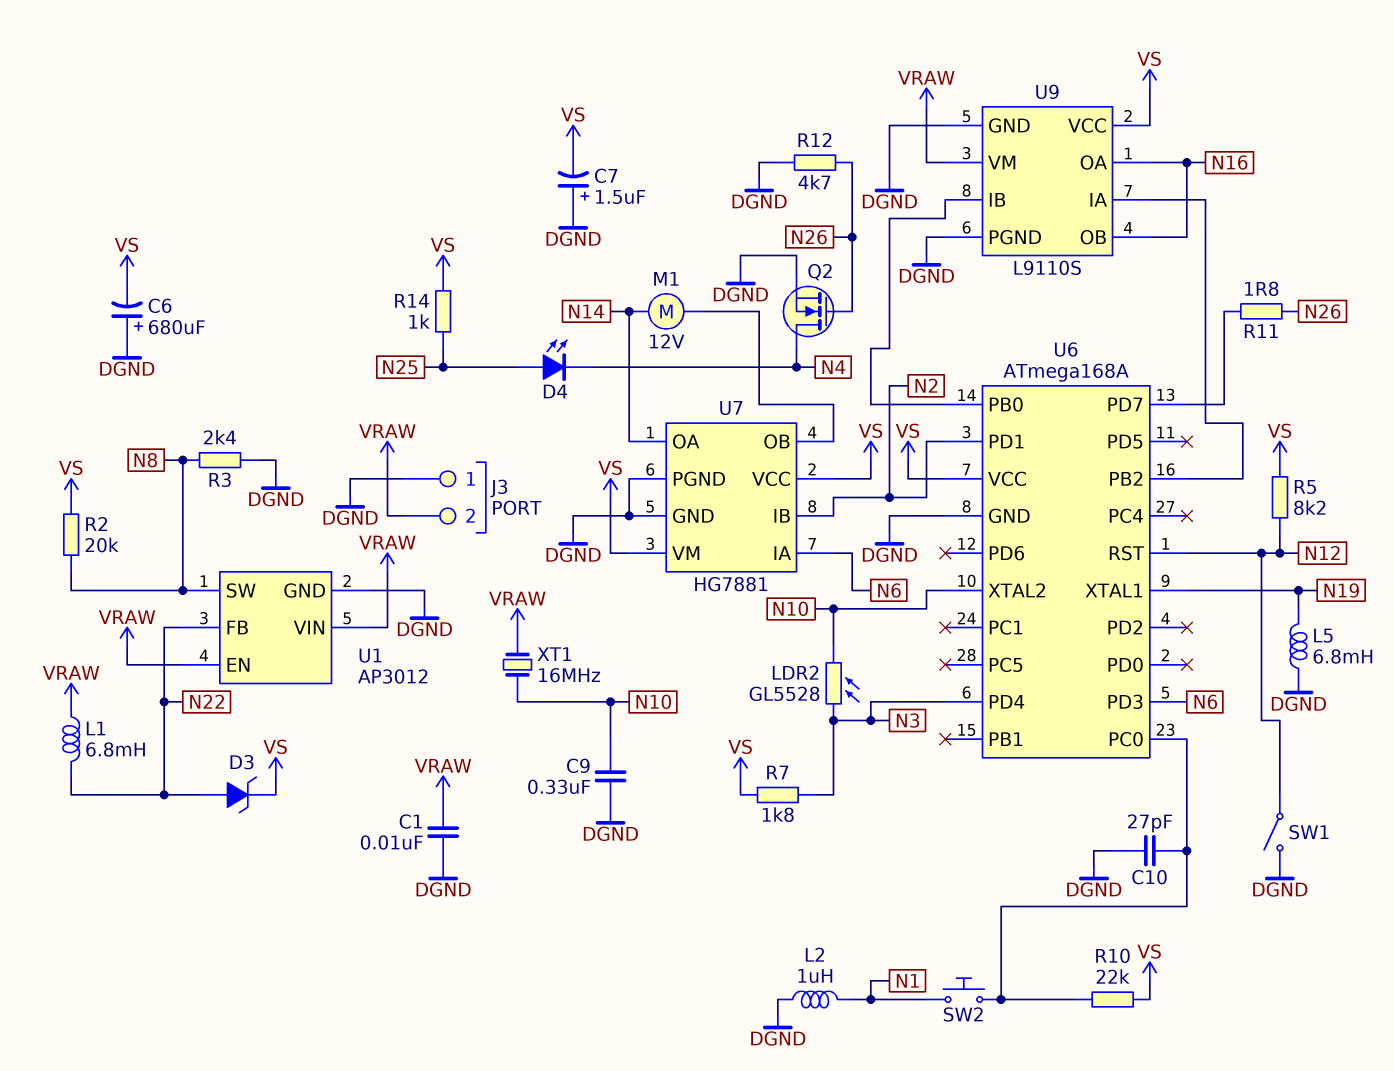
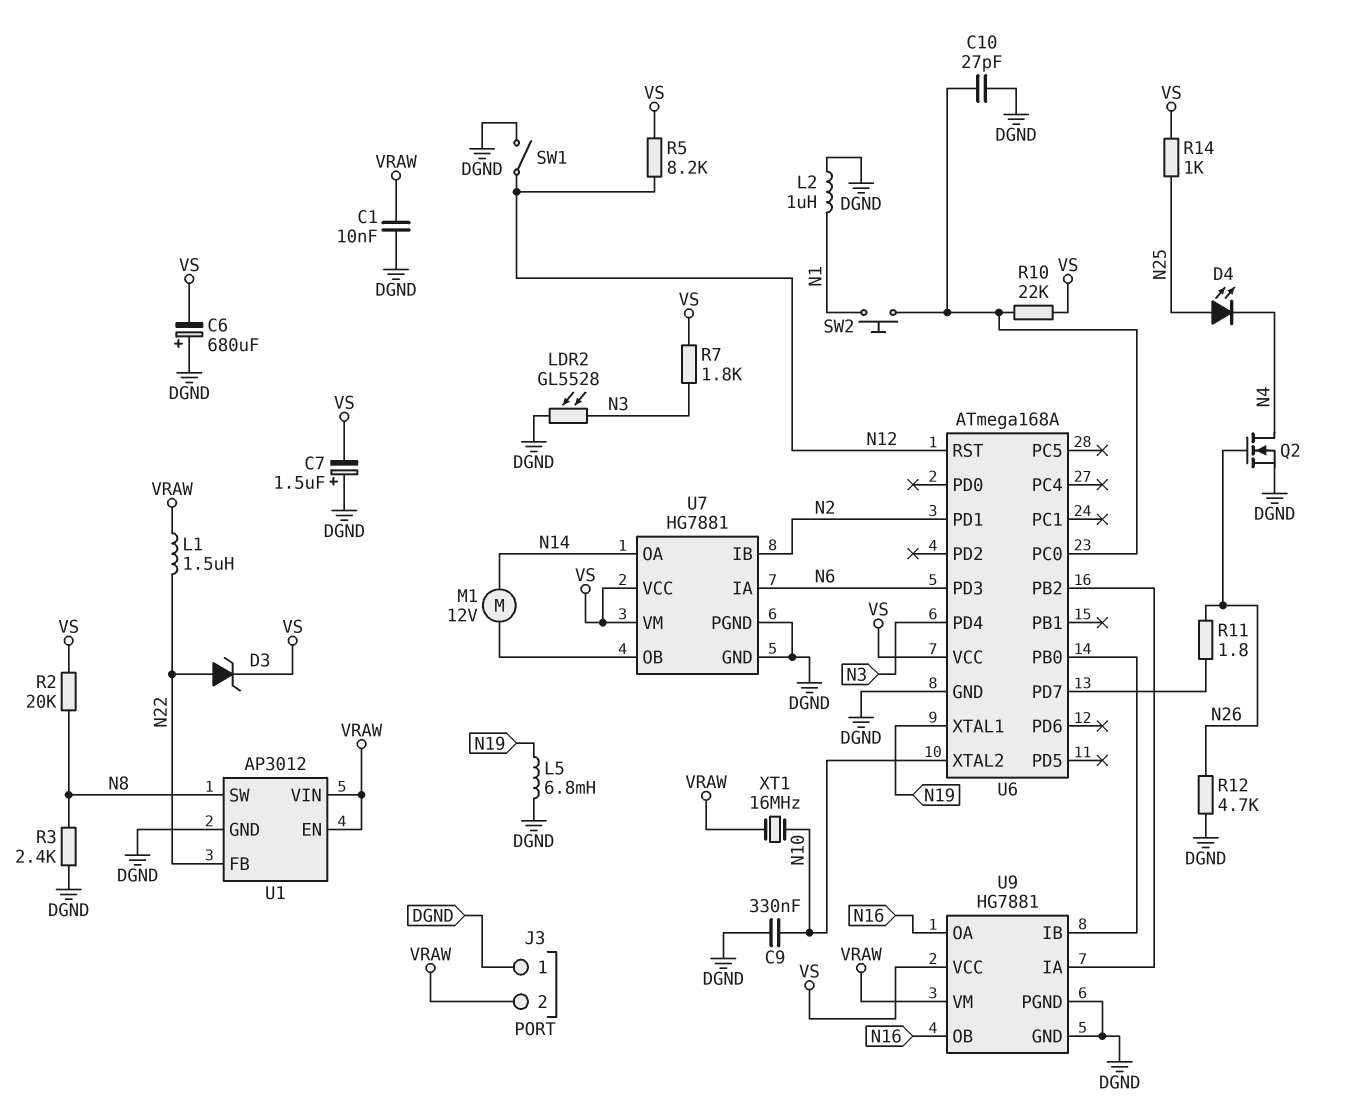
L1: 6.8mH (N22, VRAW) -> 1.5uH (N22, VRAW)
LDR2: GL5528 (N3, N10) -> GL5528 (DGND, N3)
U9: L9110S -> HG7881

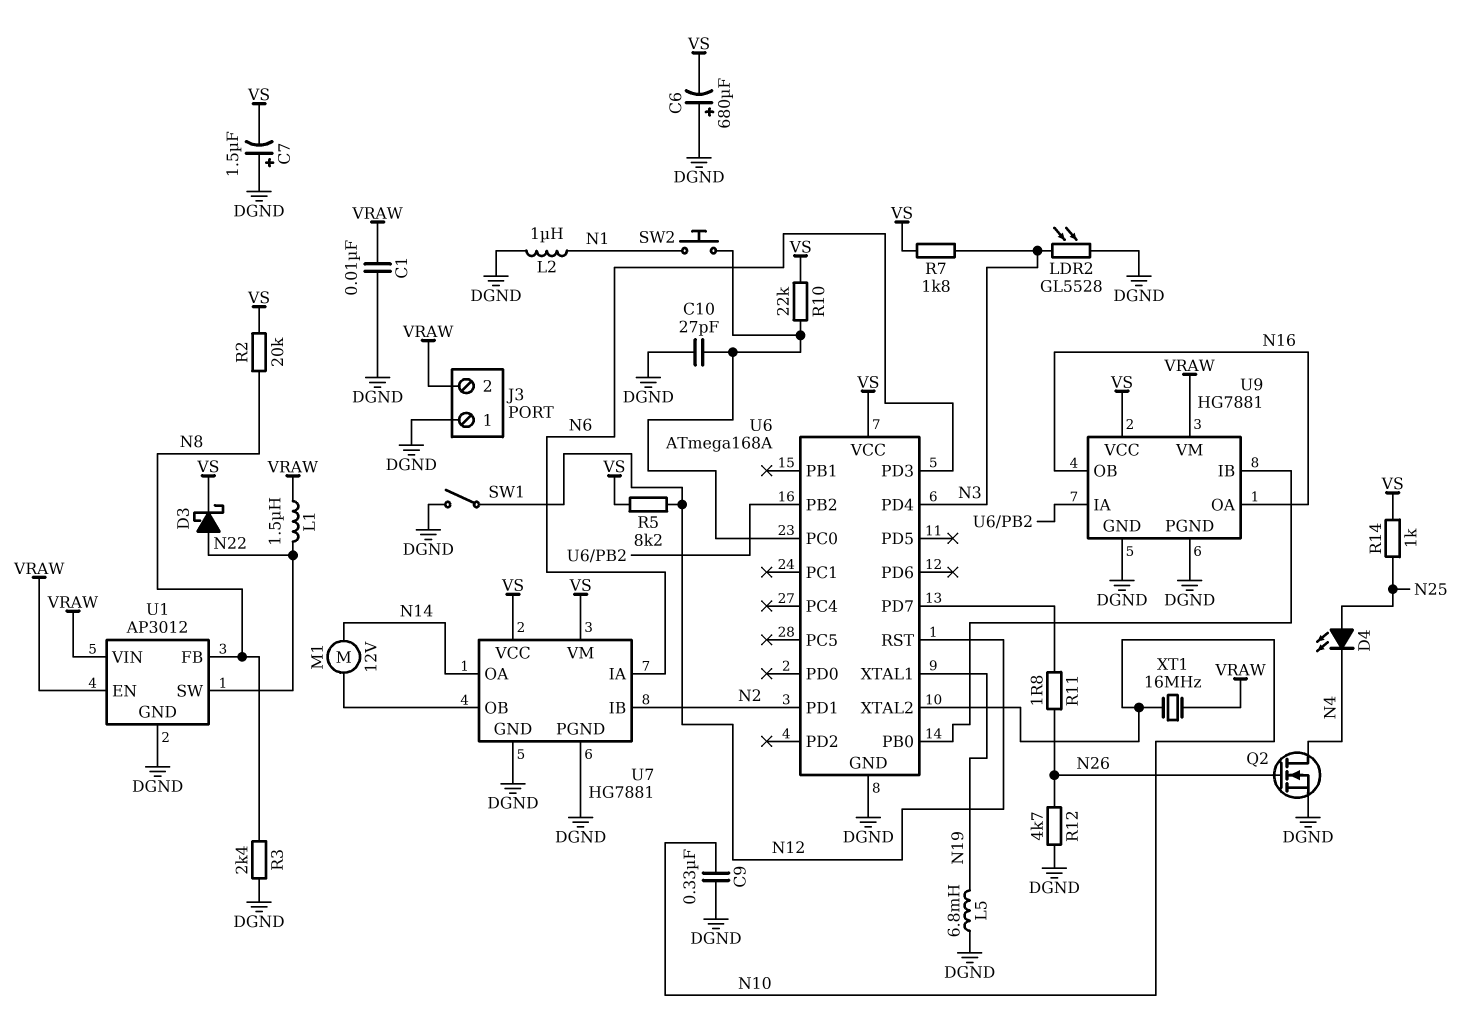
D3: zener (A N22, K VS) -> schottky (A N22, K VS)
U1 pin FB: N22 -> N8
U1 pin SW: N8 -> N22

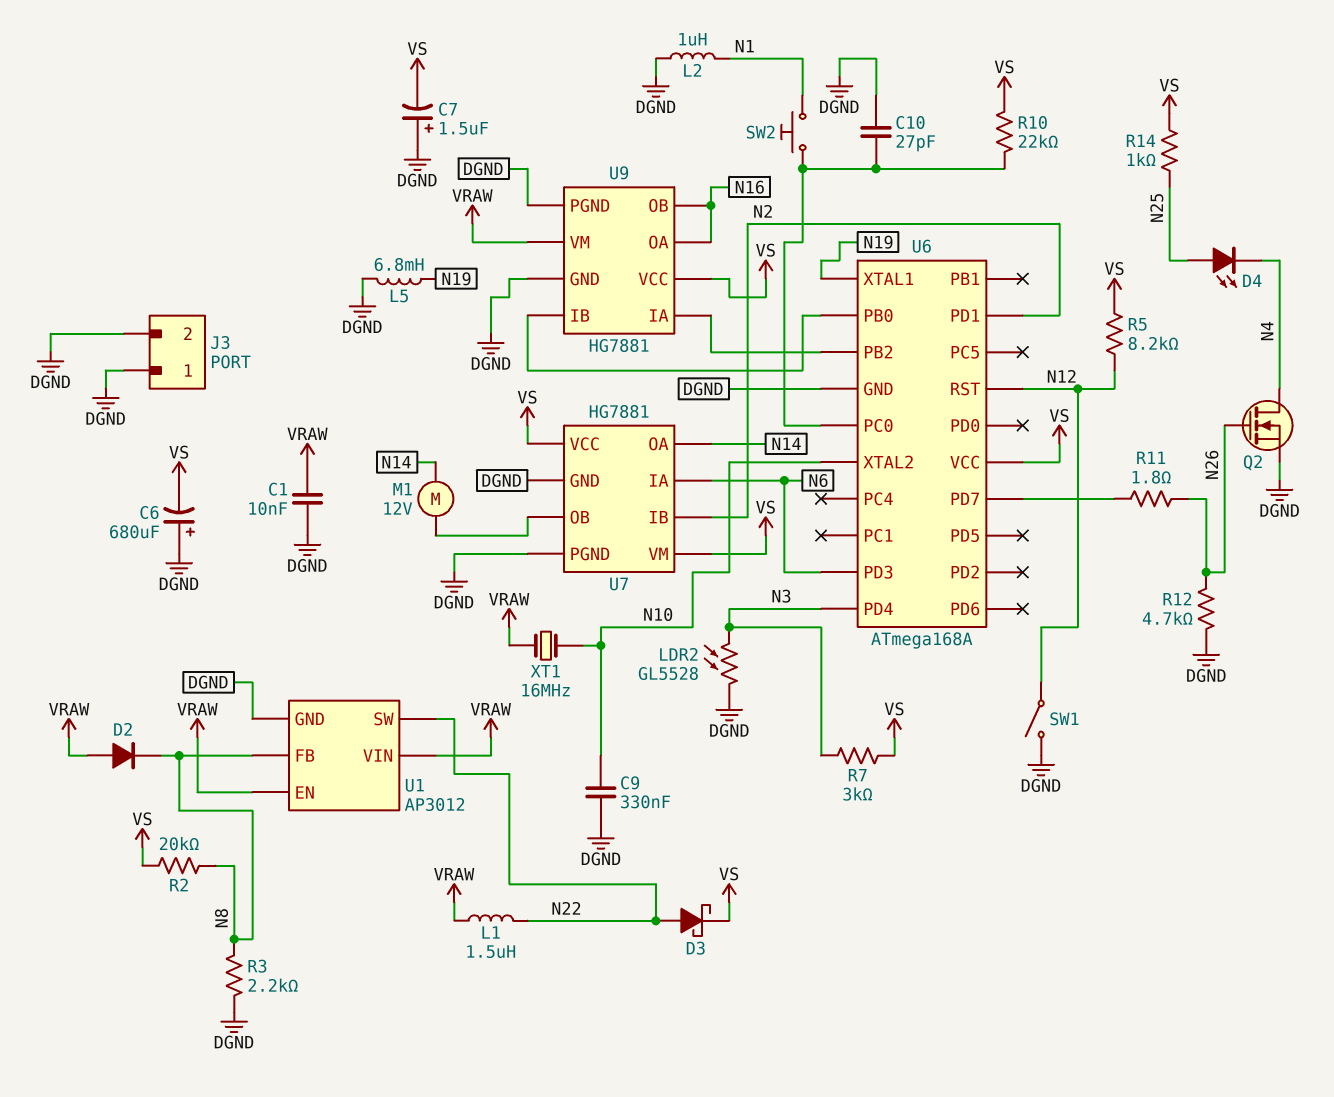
D2: none -> diode (A VRAW, K N8)
J3 pin 2: VRAW -> DGND
R3: 2.4k (DGND, N8) -> 2.2k (DGND, N8)
R7: 1.8k (N3, VS) -> 3k (N3, VS)

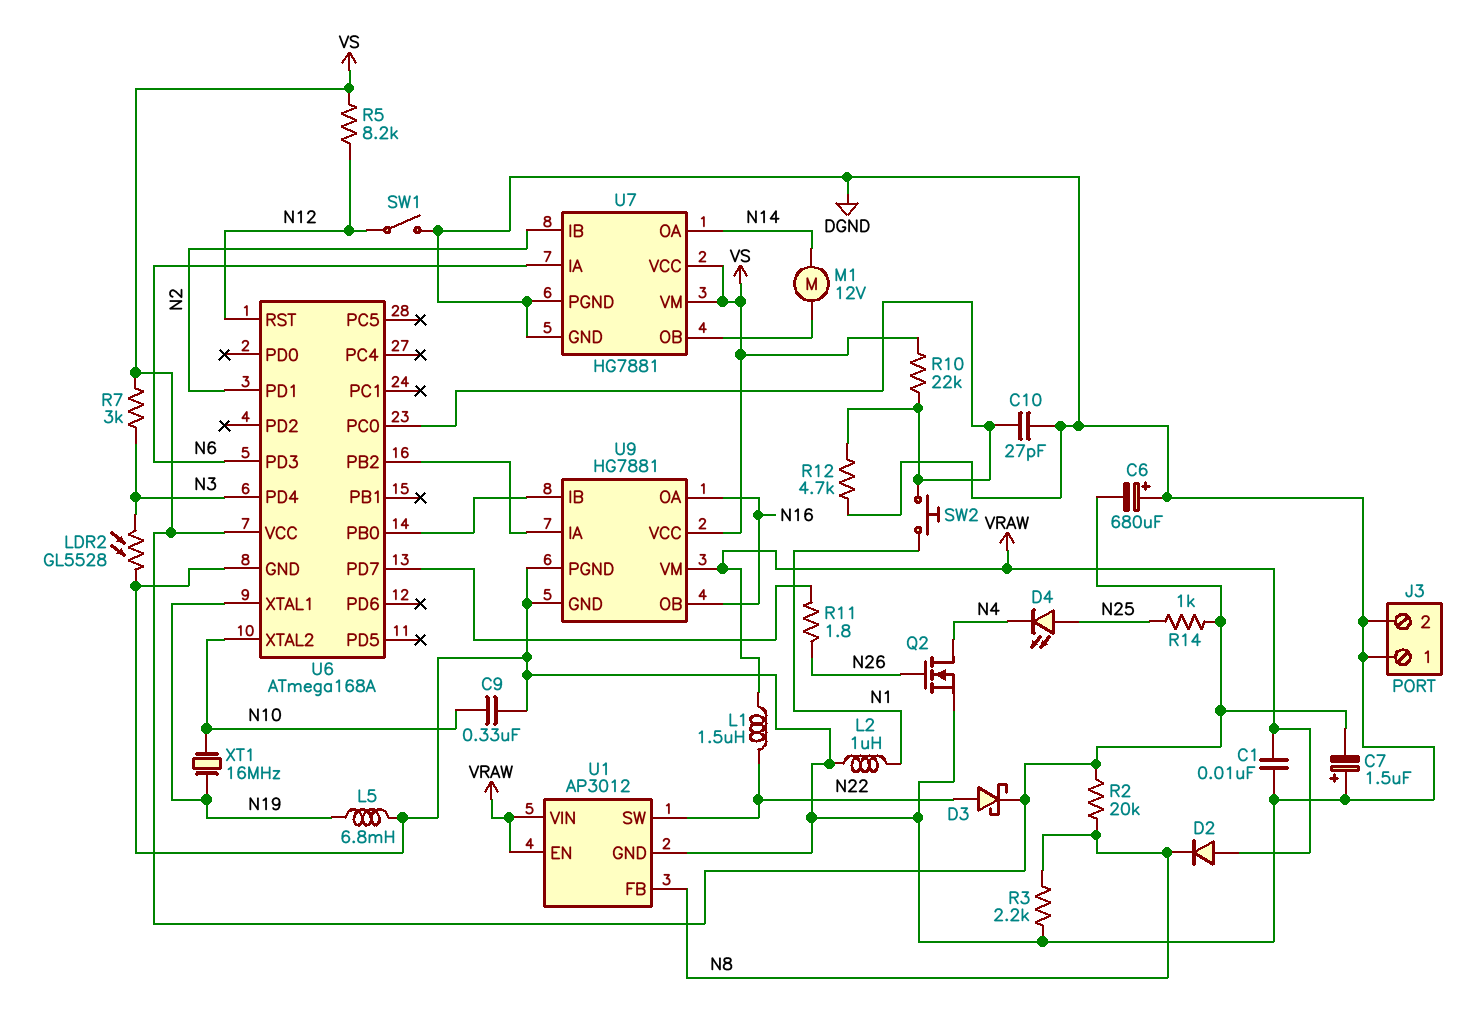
R12: 4.7k (DGND, N26) -> 4.7k (DGND, U6/PC0)
XT1: 16MHz (N10, VRAW) -> 16MHz (N10, N19)

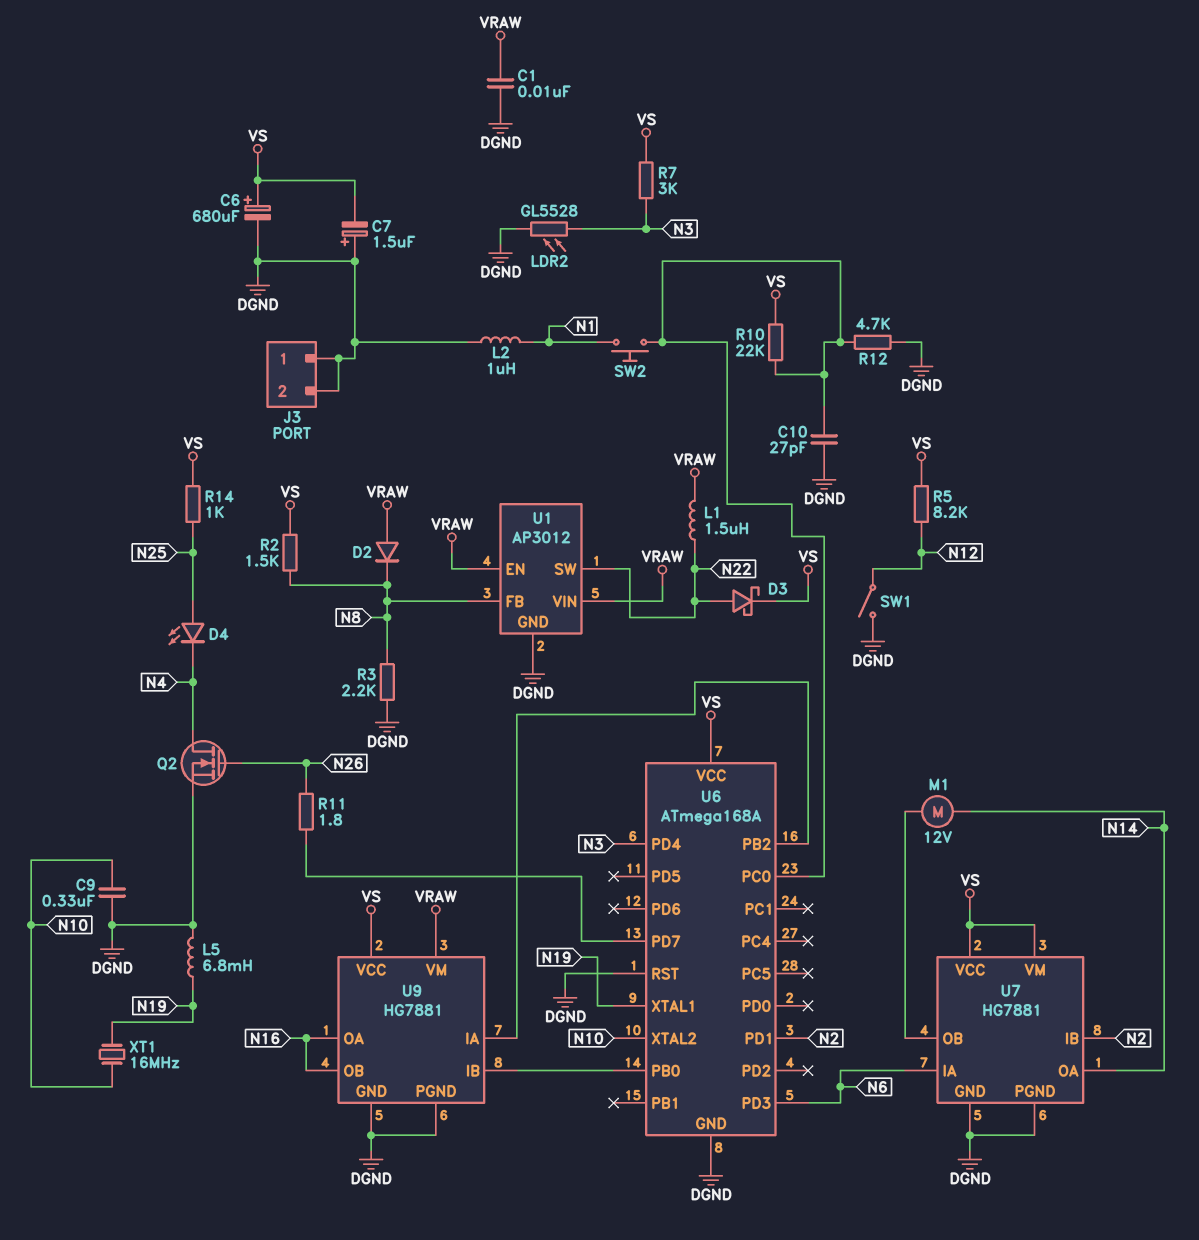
C6: 680uF (plus DGND, minus VS) -> 680uF (plus VS, minus DGND)
R2: 20k (N8, VS) -> 1.5k (N8, VS)
U6 pin RST: N12 -> DGND

